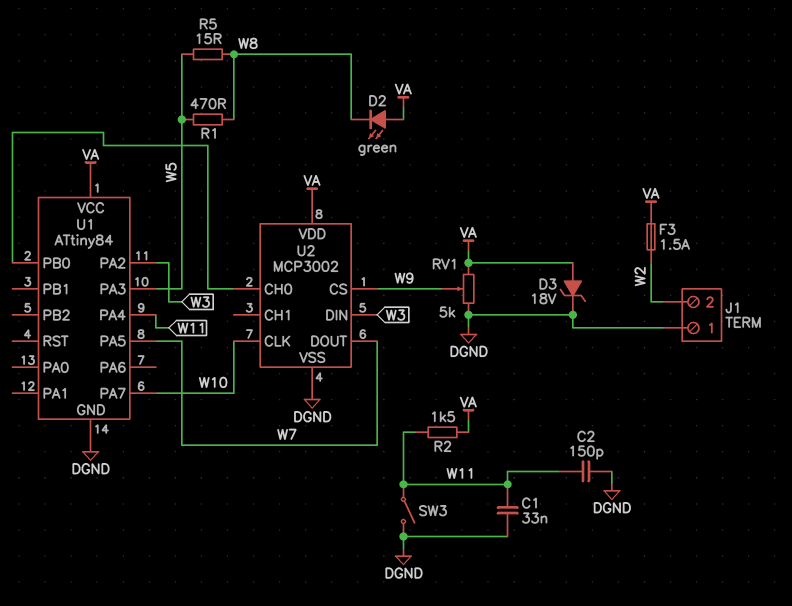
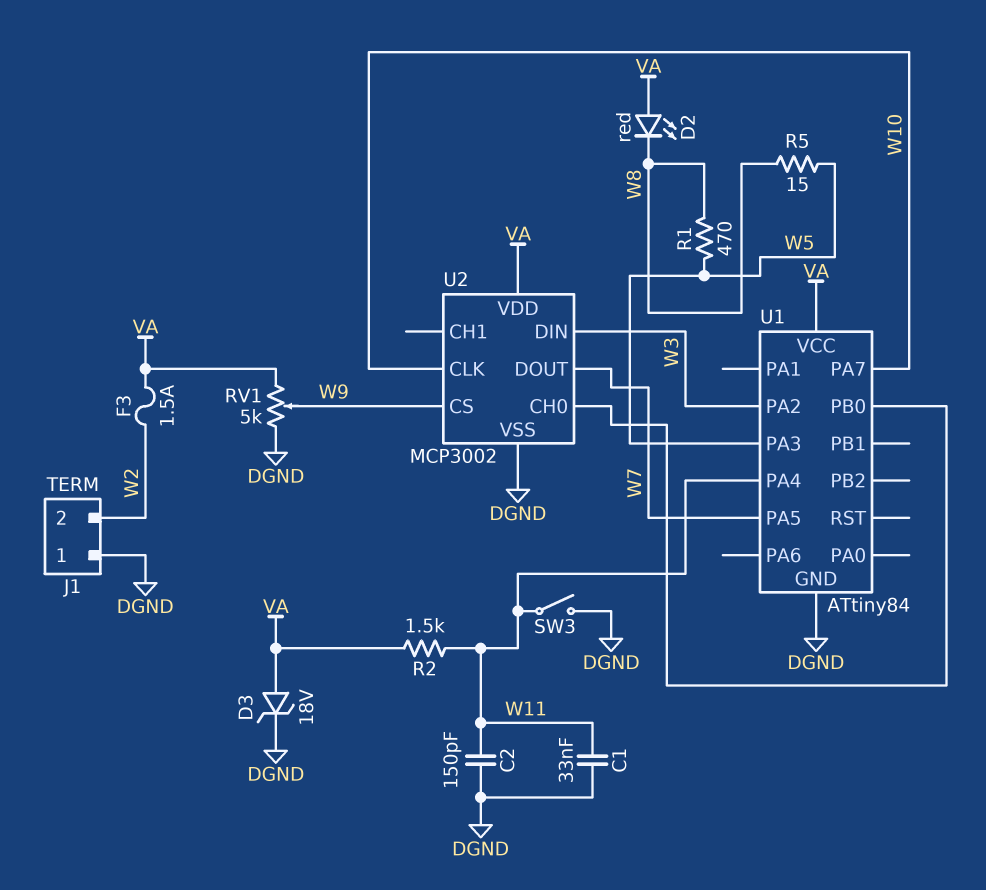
D2: LED green (A VA, K W8) -> LED red (A VA, K W8)

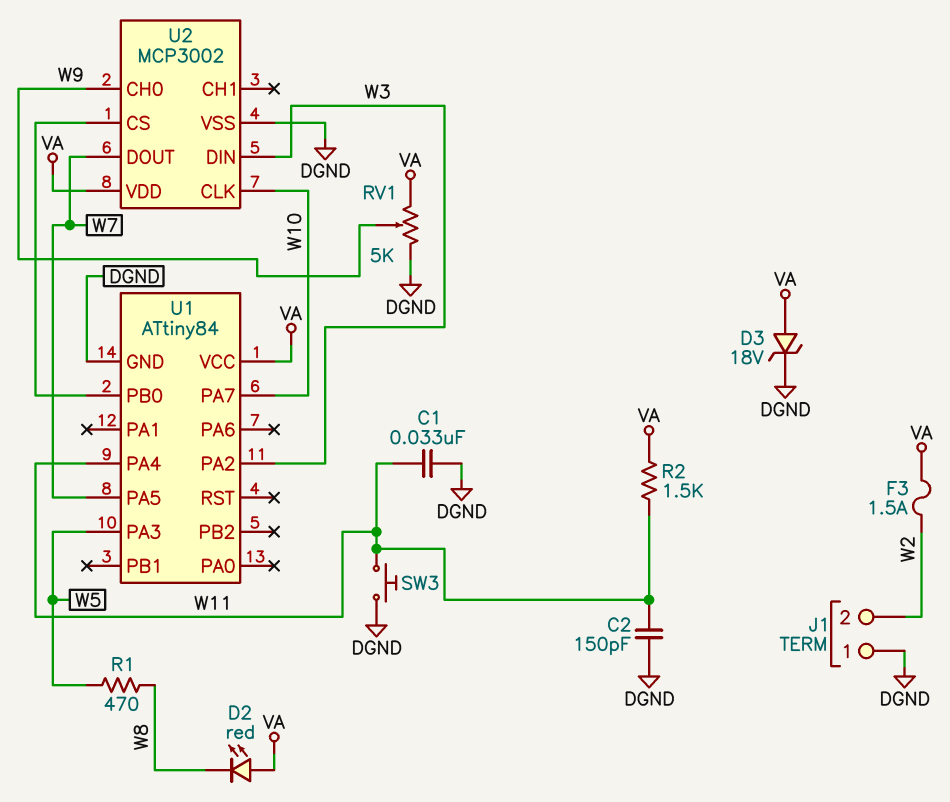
R5: 15 (W5, W8) -> none
SW3: switch (DGND, W11) -> button (DGND, W11)
U2 pin CH0: U1/PB0 -> W9
U2 pin CS: W9 -> U1/PB0

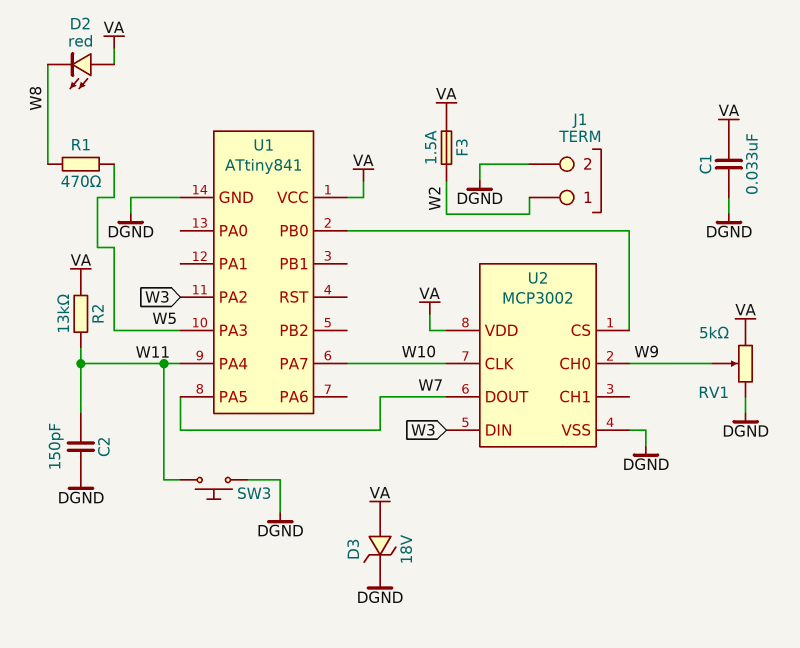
C1: 33nF (DGND, W11) -> 33nF (DGND, VA)
J1 pin 1: DGND -> W2
J1 pin 2: W2 -> DGND
R2: 1.5k (VA, W11) -> 13k (VA, W11)
U1: ATtiny84 -> ATtiny841

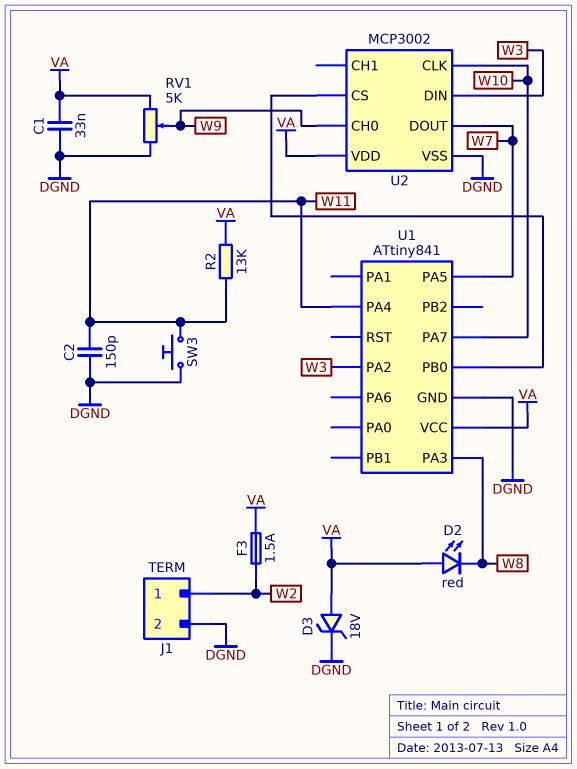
R1: 470 (W5, W8) -> none
U1 pin PA3: W5 -> W8

